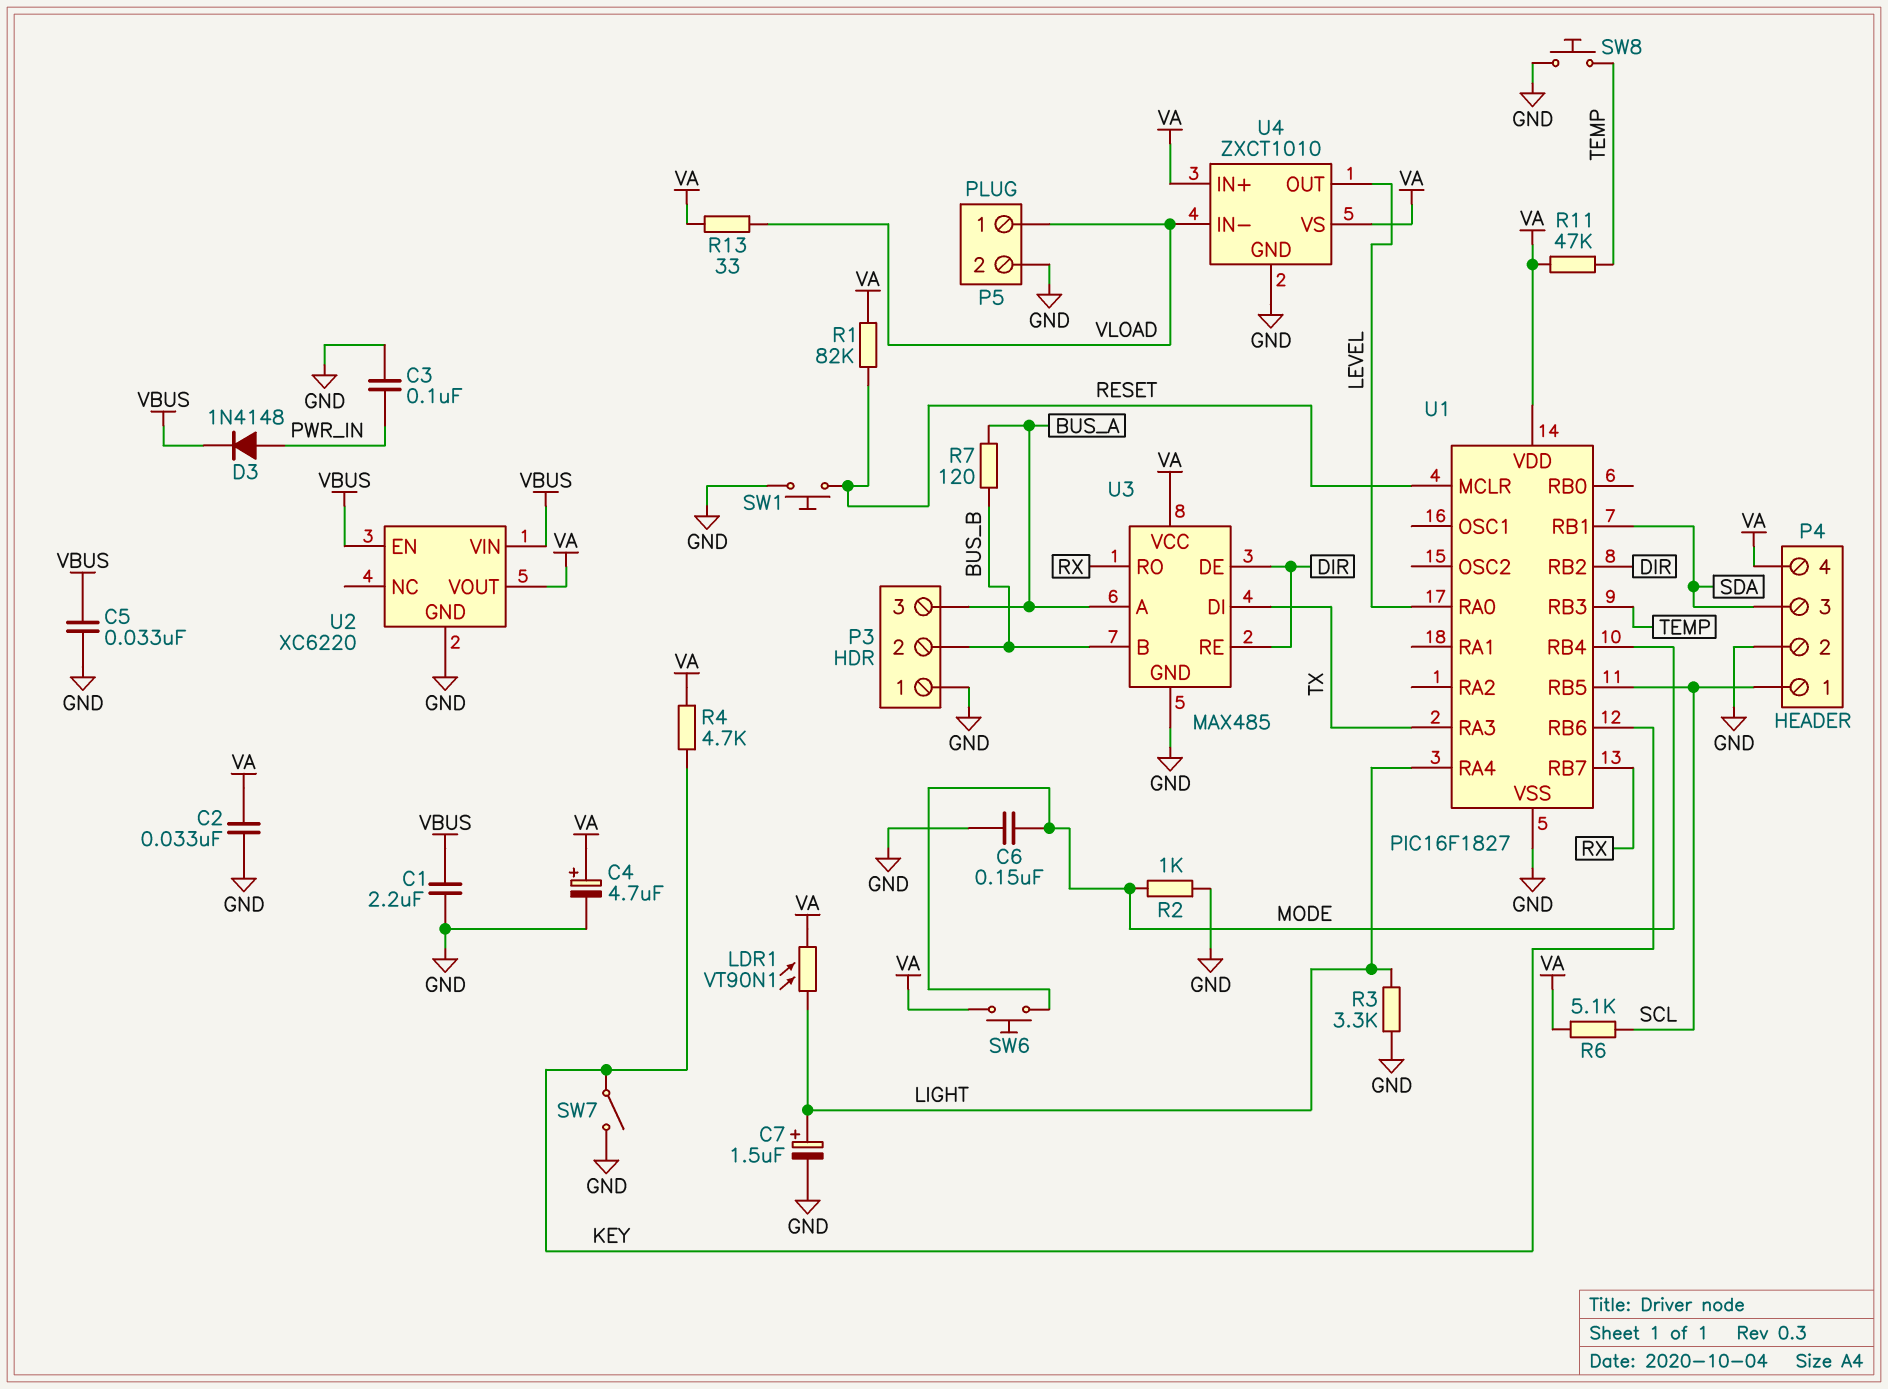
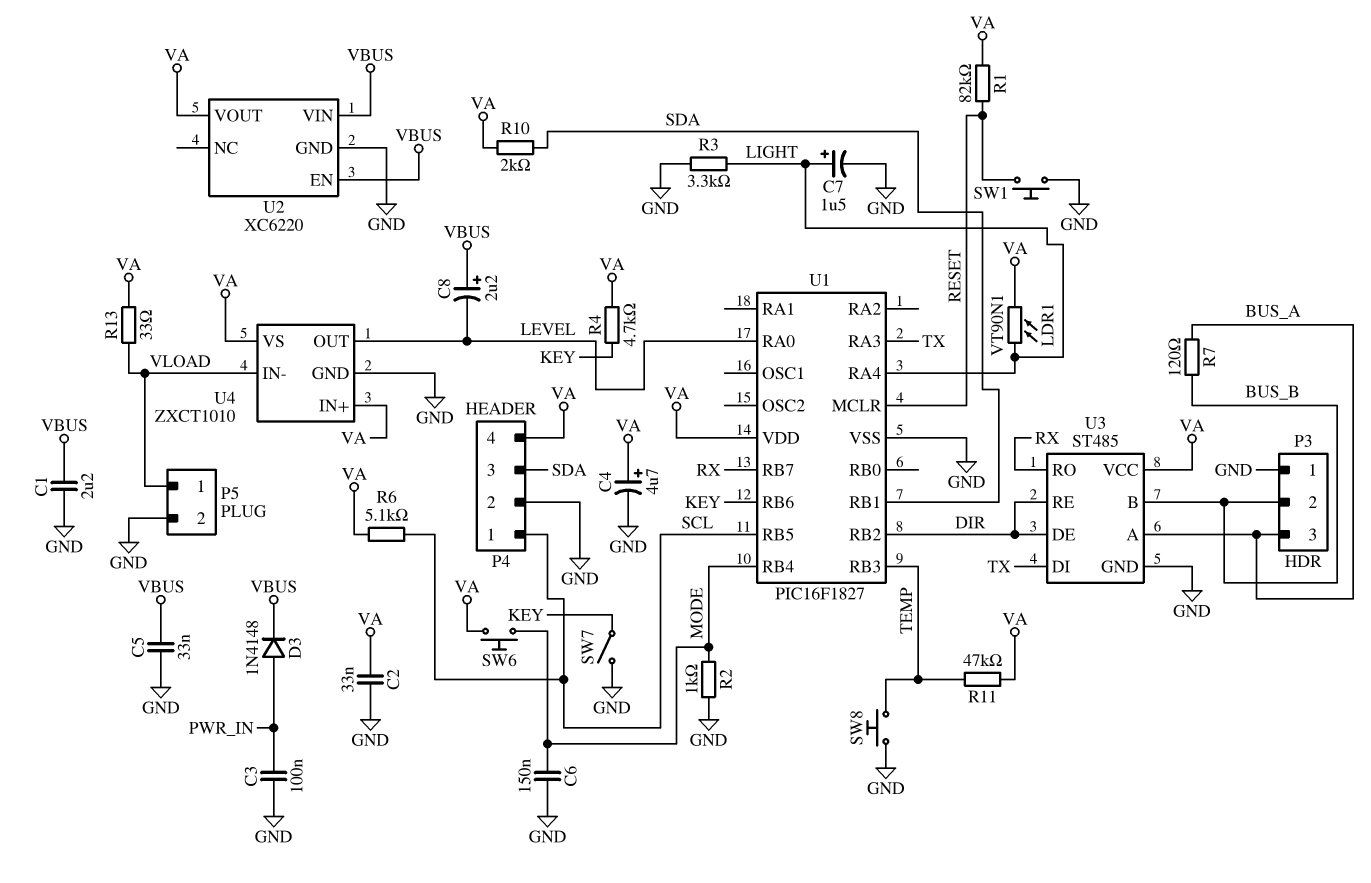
C8: none -> 2.2uF (plus VBUS, minus LEVEL)
R10: none -> 2k (SDA, VA)
U3: MAX485 -> ST485

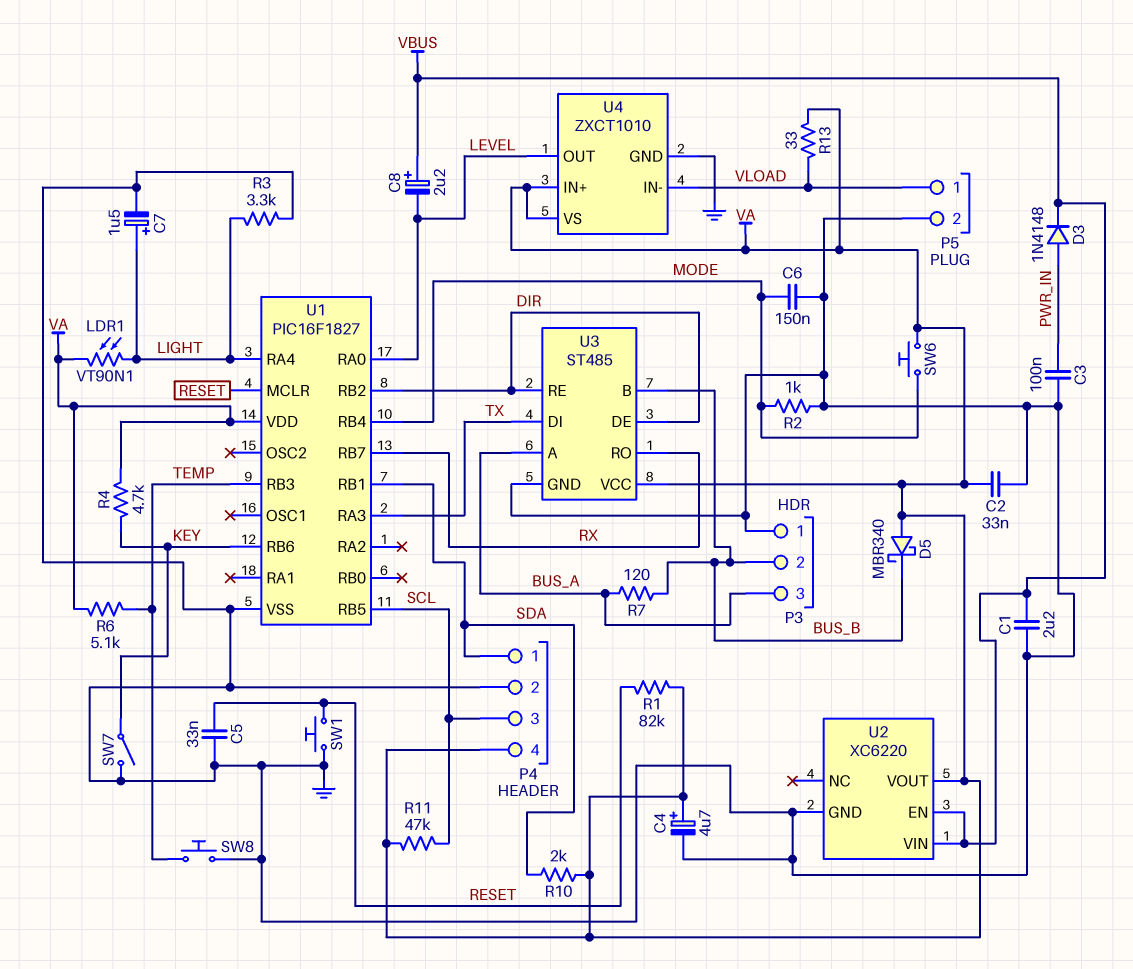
C5: 33nF (GND, VBUS) -> 33nF (GND, RESET)
D5: none -> schottky MBR340 (A VA, K BUS_B)
P4 pin 1: SCL -> SDA
P4 pin 3: SDA -> SCL
R6: 5.1k (SCL, VA) -> 5.1k (TEMP, VA)
R11: 47k (TEMP, VA) -> 47k (SCL, VA)

